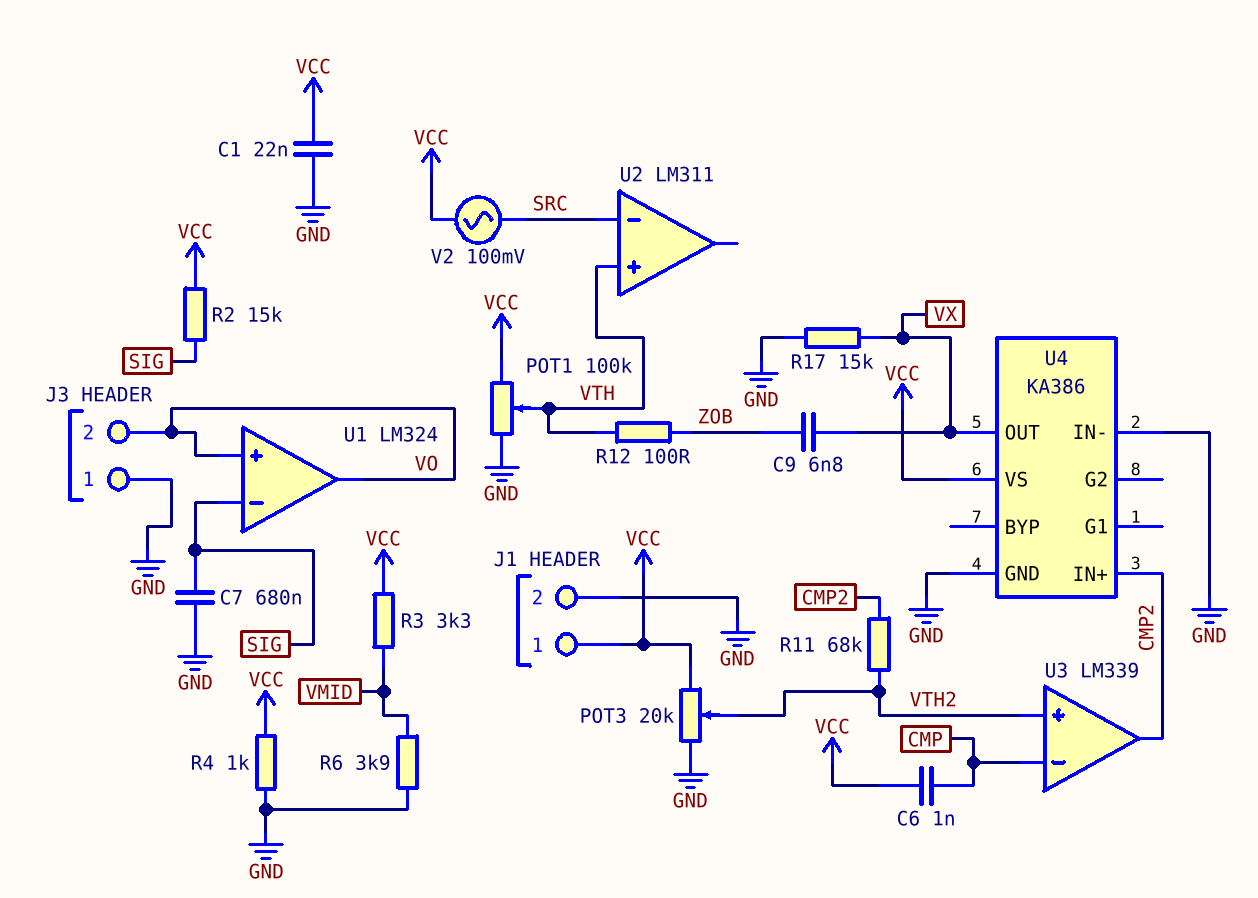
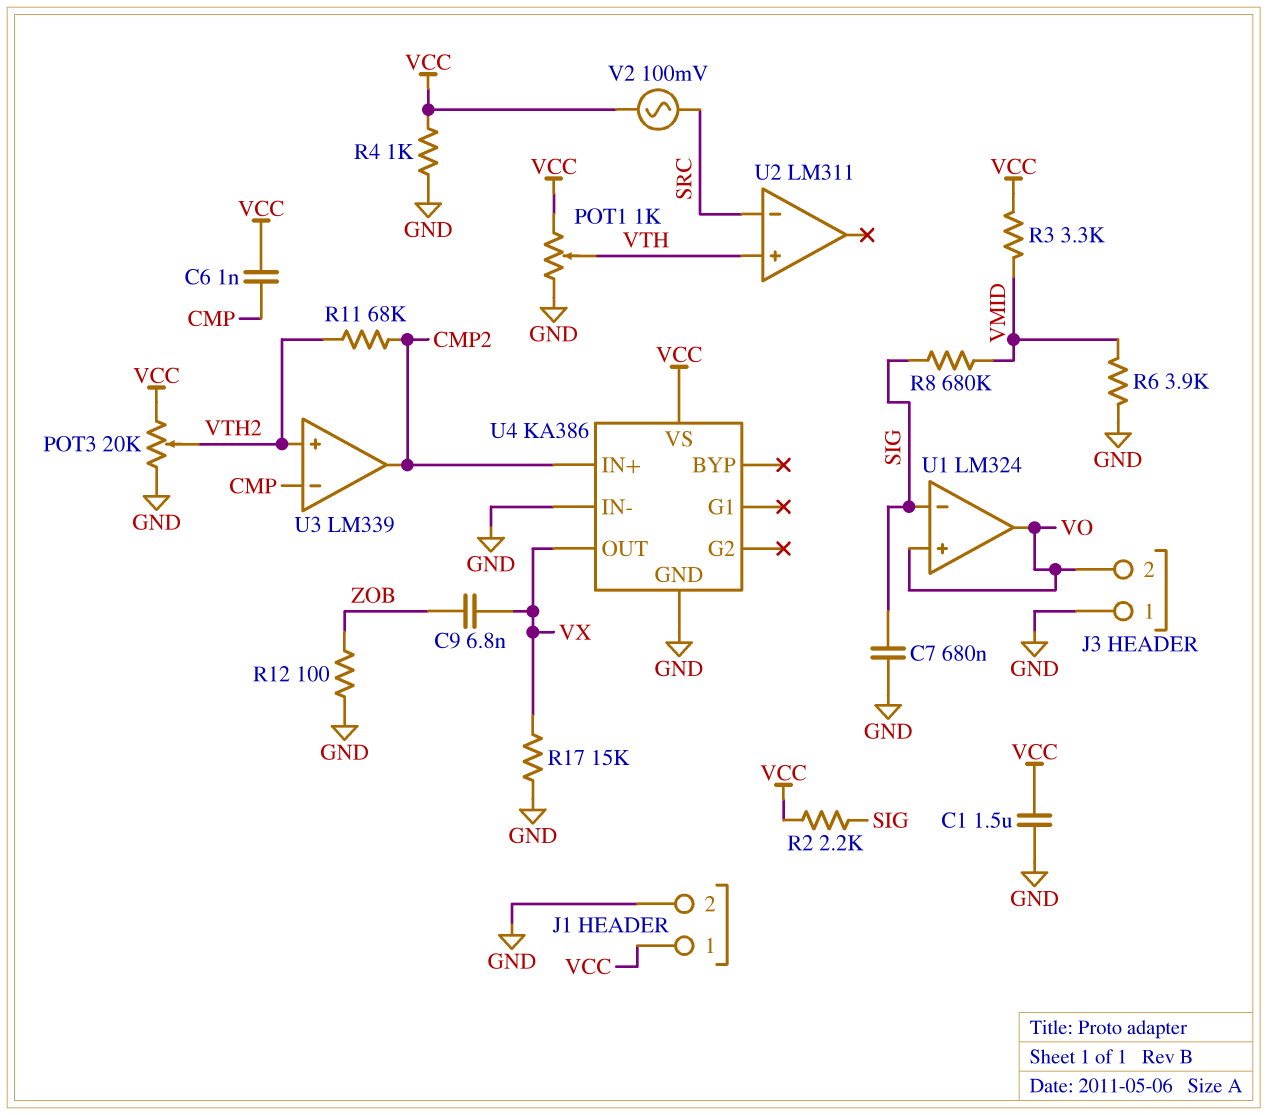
C1: 22nF (GND, VCC) -> 1.5uF (GND, VCC)
POT1: 100k (GND, VCC, wiper VTH) -> 1k (GND, VCC, wiper VTH)
R2: 15k (SIG, VCC) -> 2.2k (SIG, VCC)
R8: none -> 680k (SIG, VMID)
R12: 100 (VTH, ZOB) -> 100 (GND, ZOB)

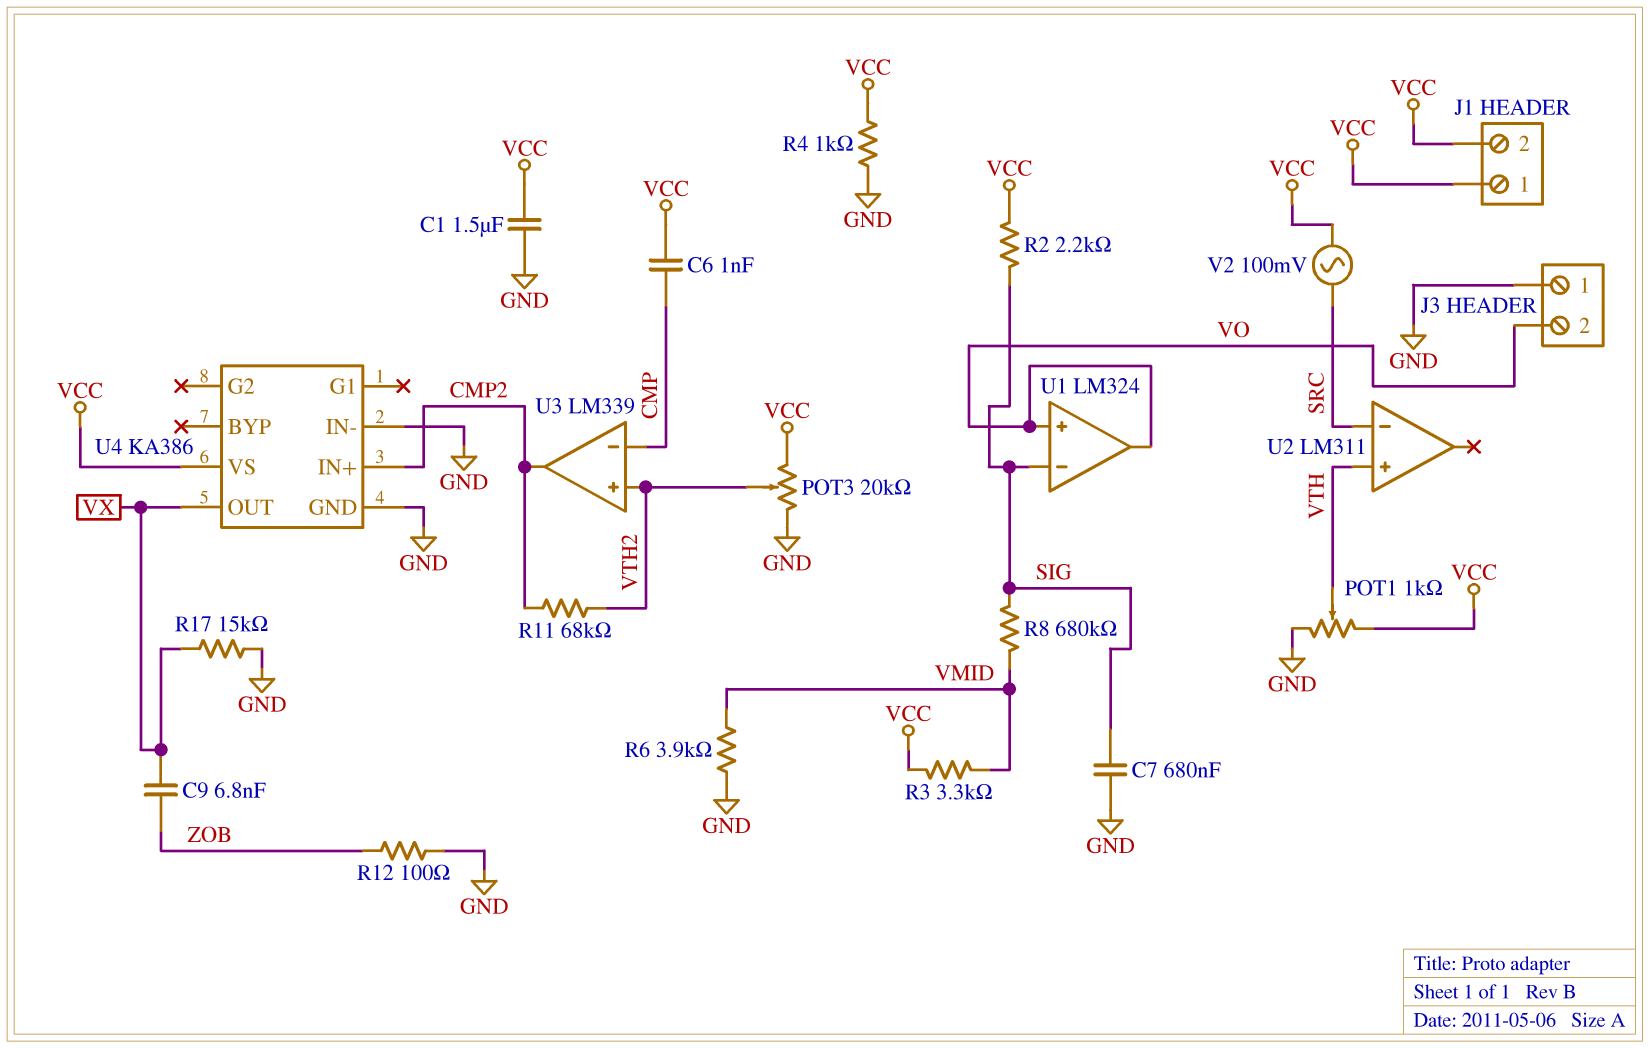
J1 pin 2: GND -> VCC

